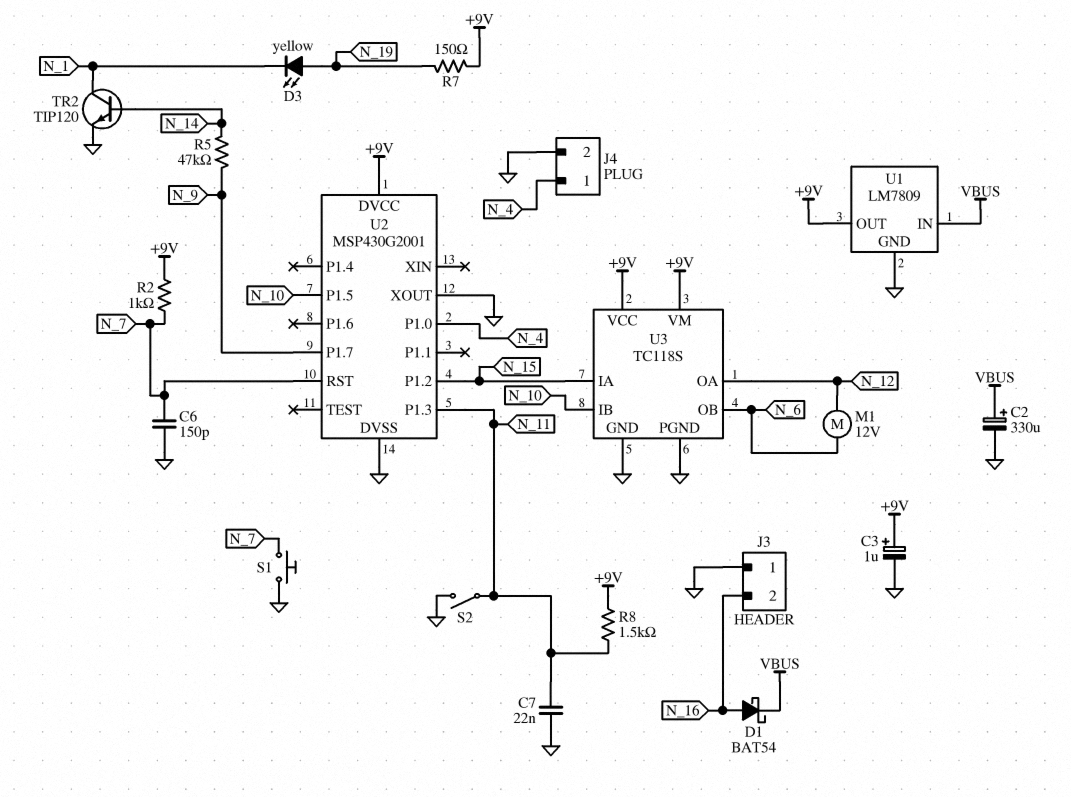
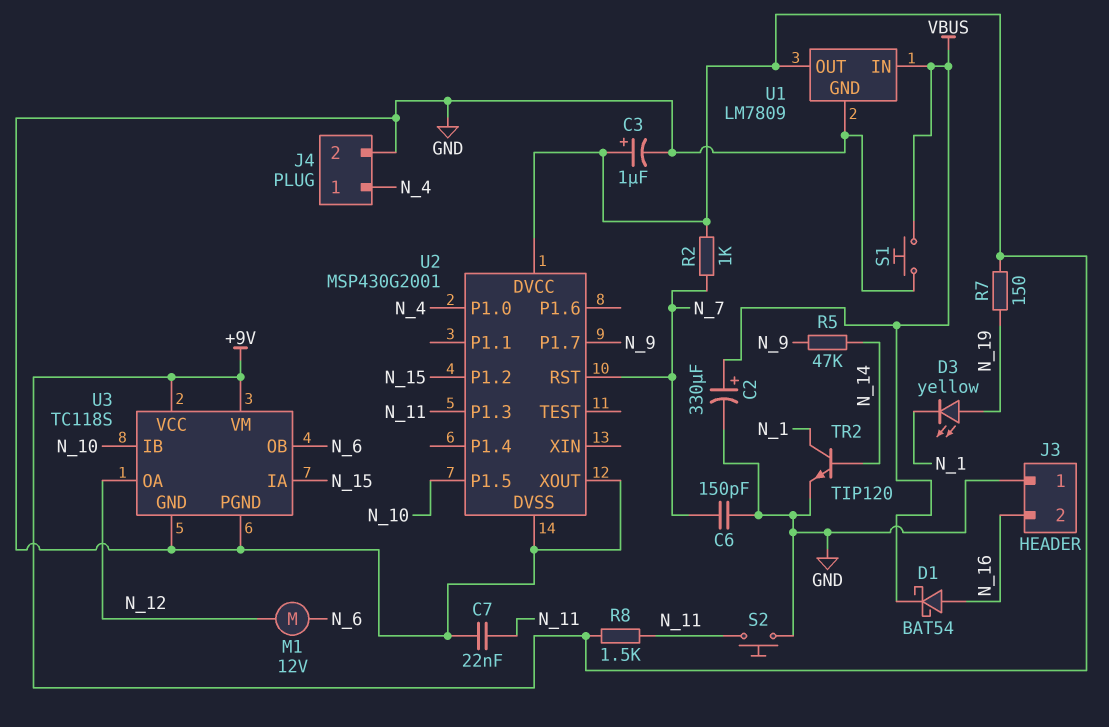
S1: button (GND, N_7) -> button (GND, VBUS)
S2: switch (GND, N_11) -> button (GND, N_11)

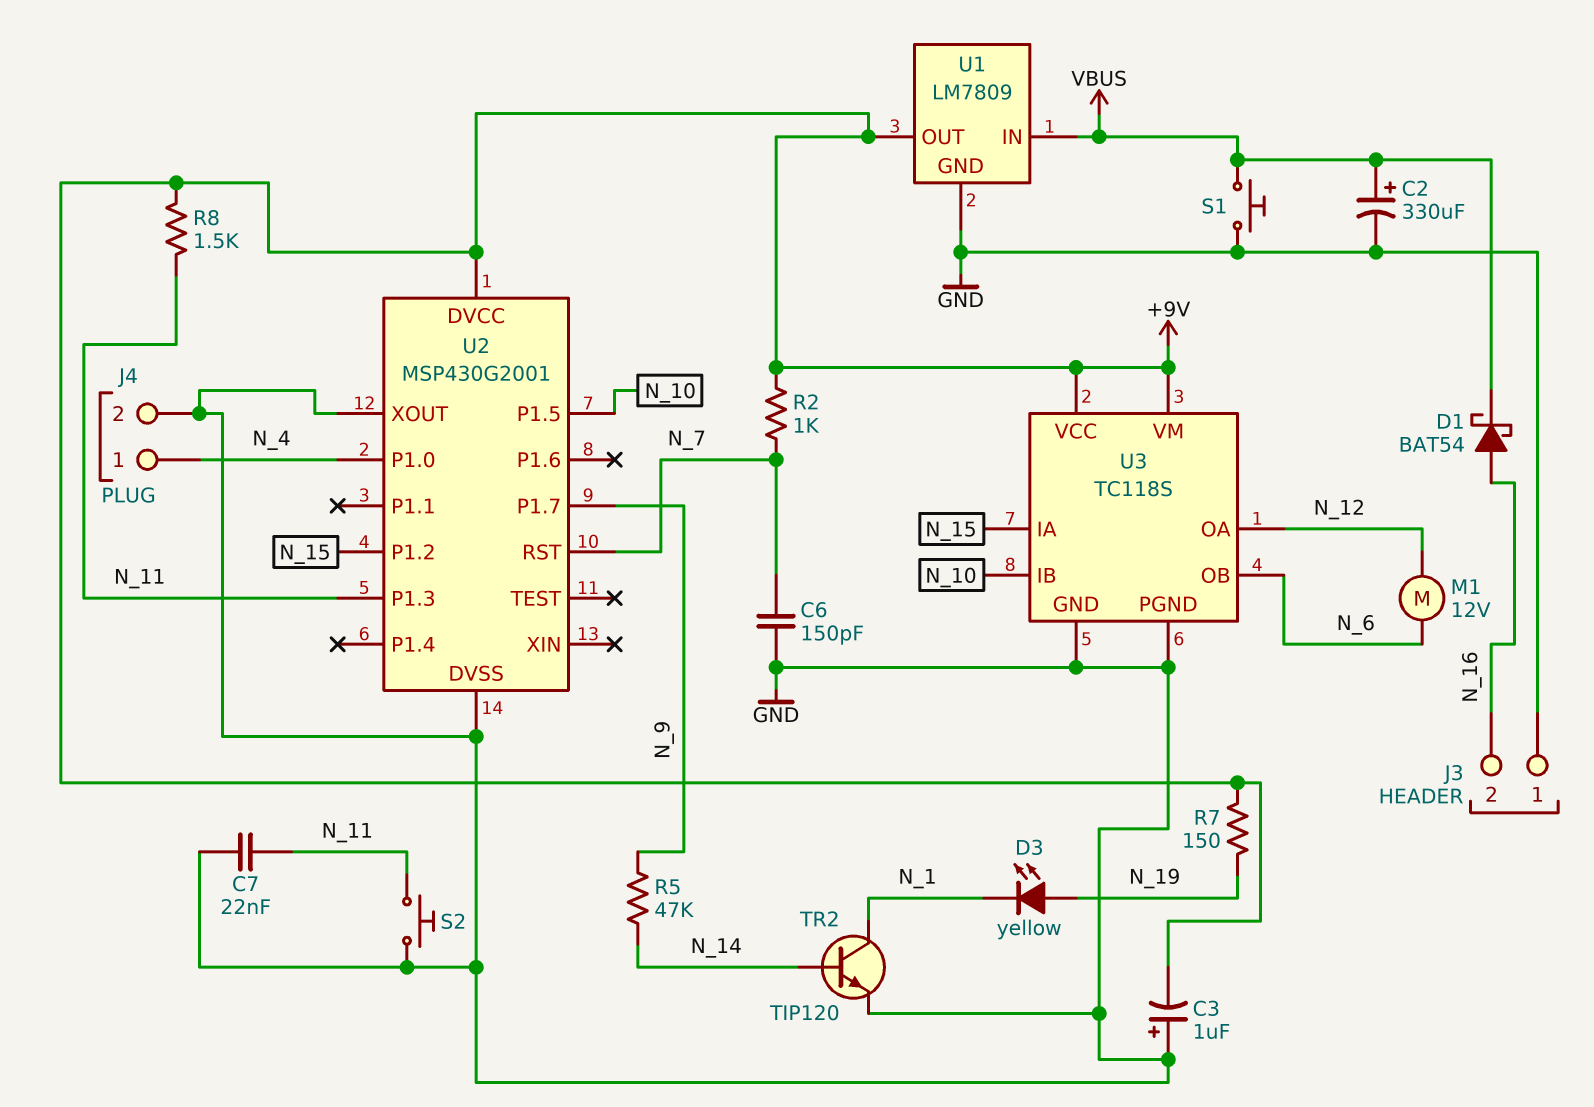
C3: 1uF (plus +9V, minus GND) -> 1uF (plus GND, minus +9V)

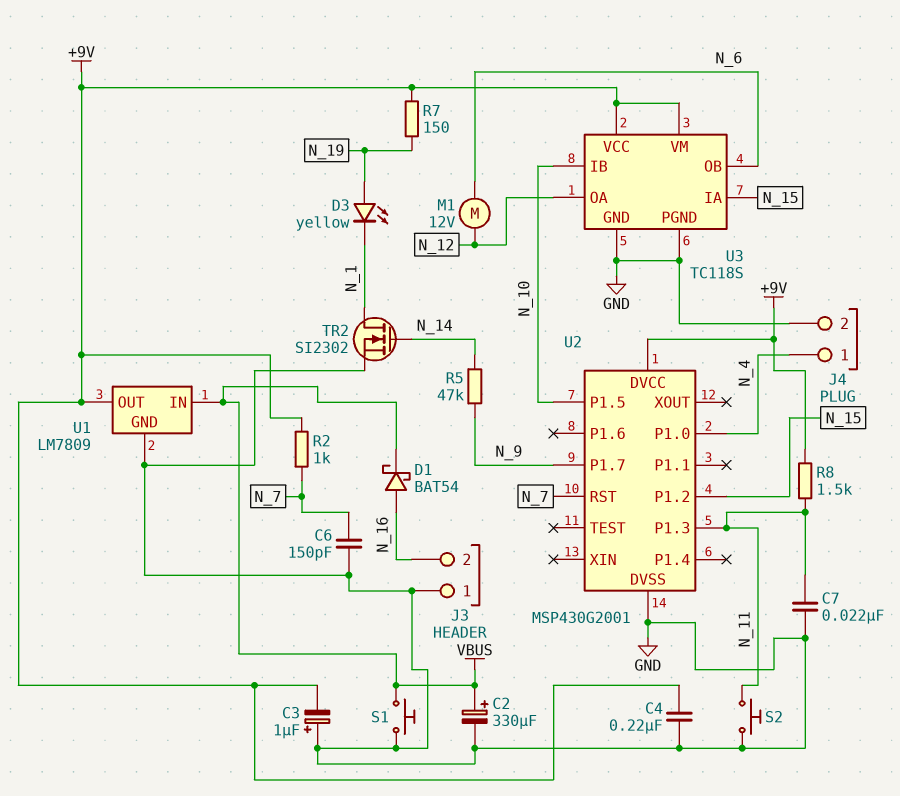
C4: none -> 220nF (+9V, GND)
TR2: NPN TIP120 (B N_14, C N_1, E GND) -> NMOS SI2302 (G N_14, D N_1, S GND)
U2 pin XOUT: GND -> none

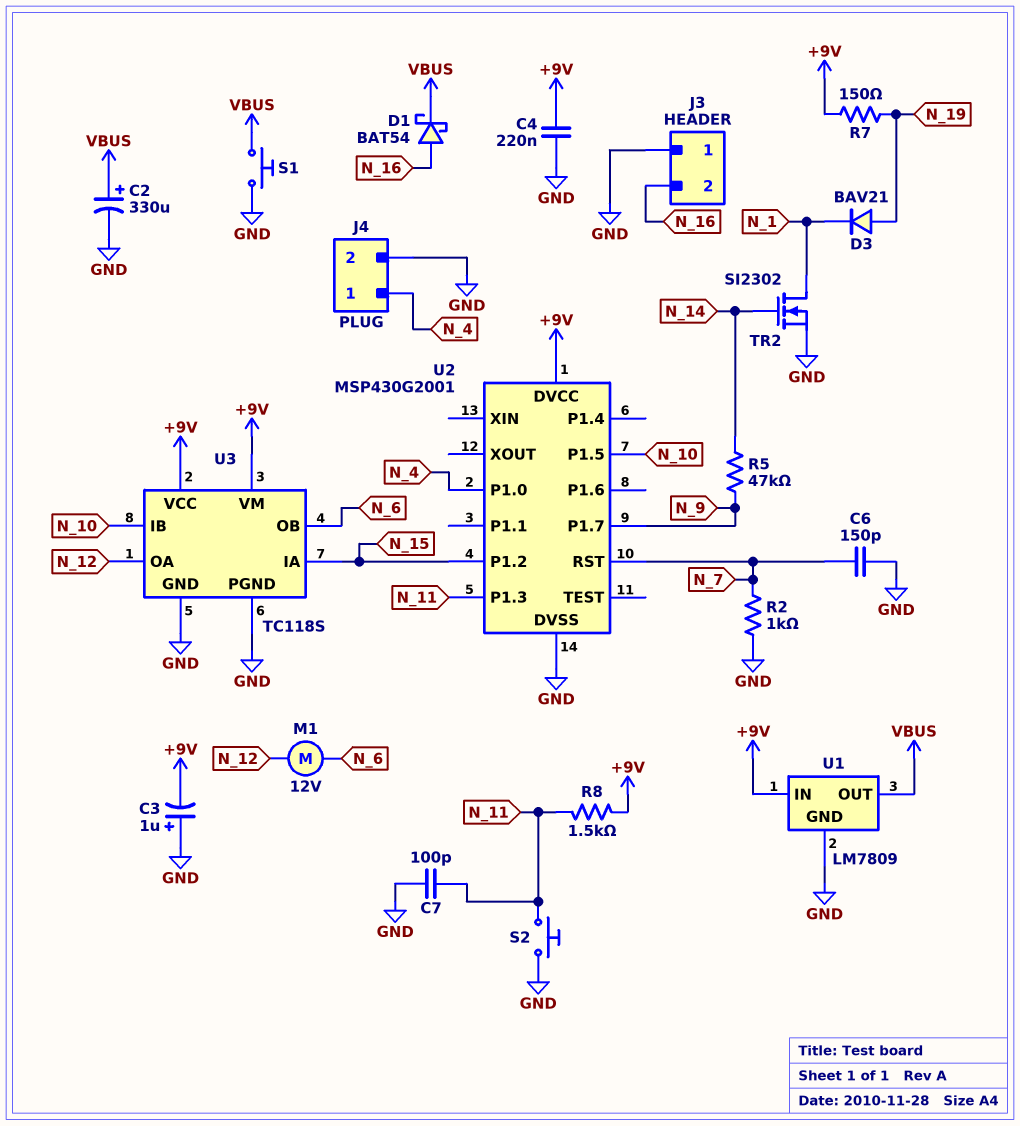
C7: 22nF (GND, N_11) -> 100pF (GND, N_11)
D3: LED yellow (A N_19, K N_1) -> diode BAV21 (A N_19, K N_1)
R2: 1k (+9V, N_7) -> 1k (GND, N_7)
U1 pin IN: VBUS -> +9V
U1 pin OUT: +9V -> VBUS

